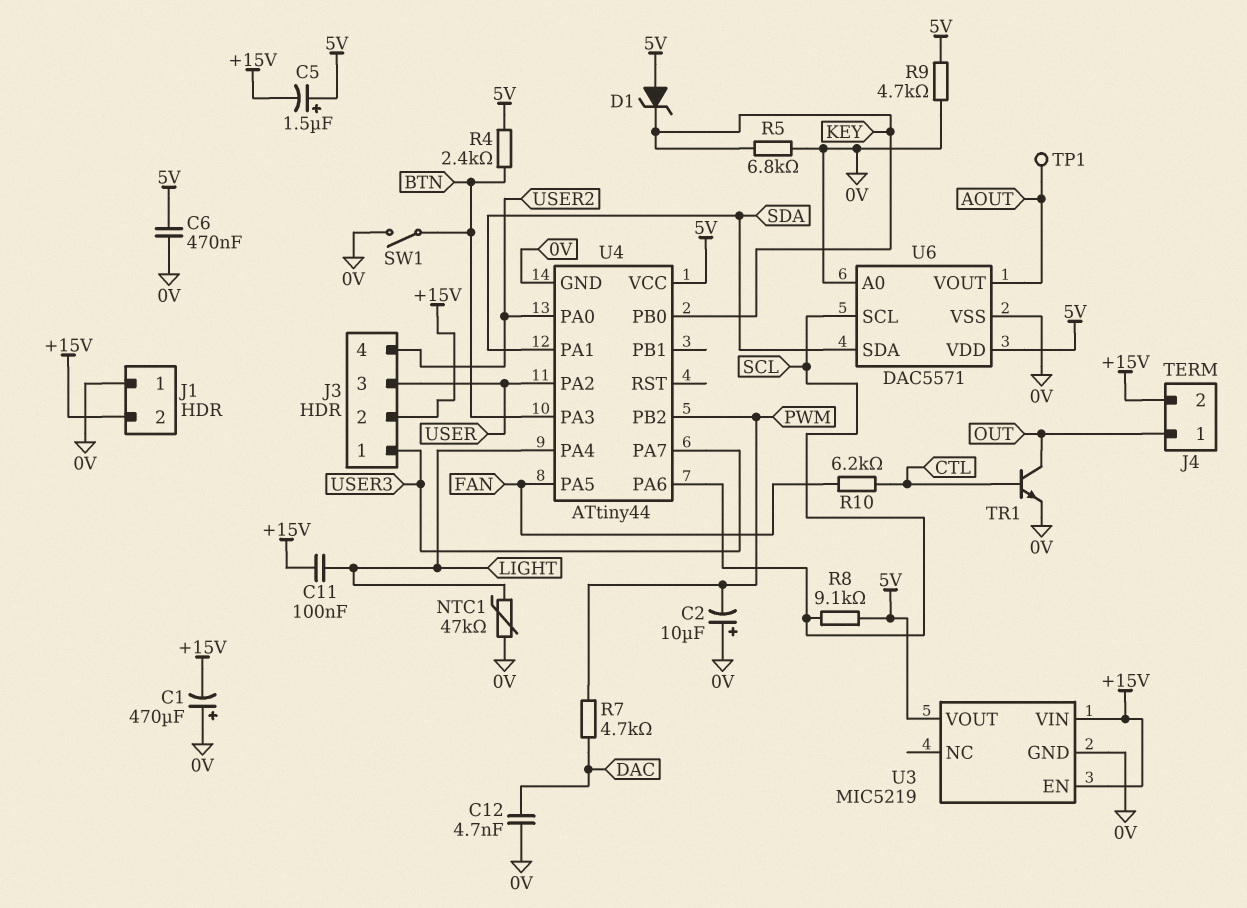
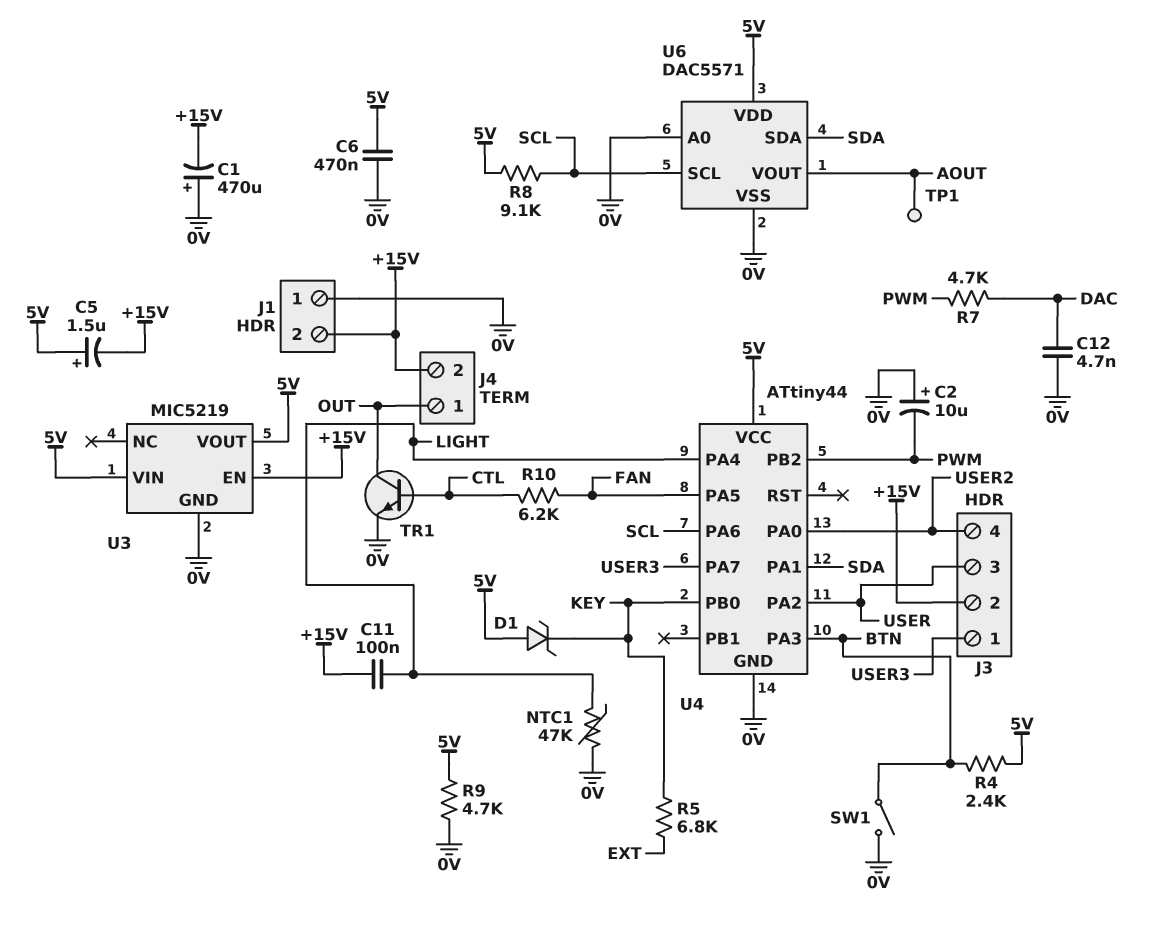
R5: 6.8k (0V, KEY) -> 6.8k (EXT, KEY)
U3 pin VIN: +15V -> 5V

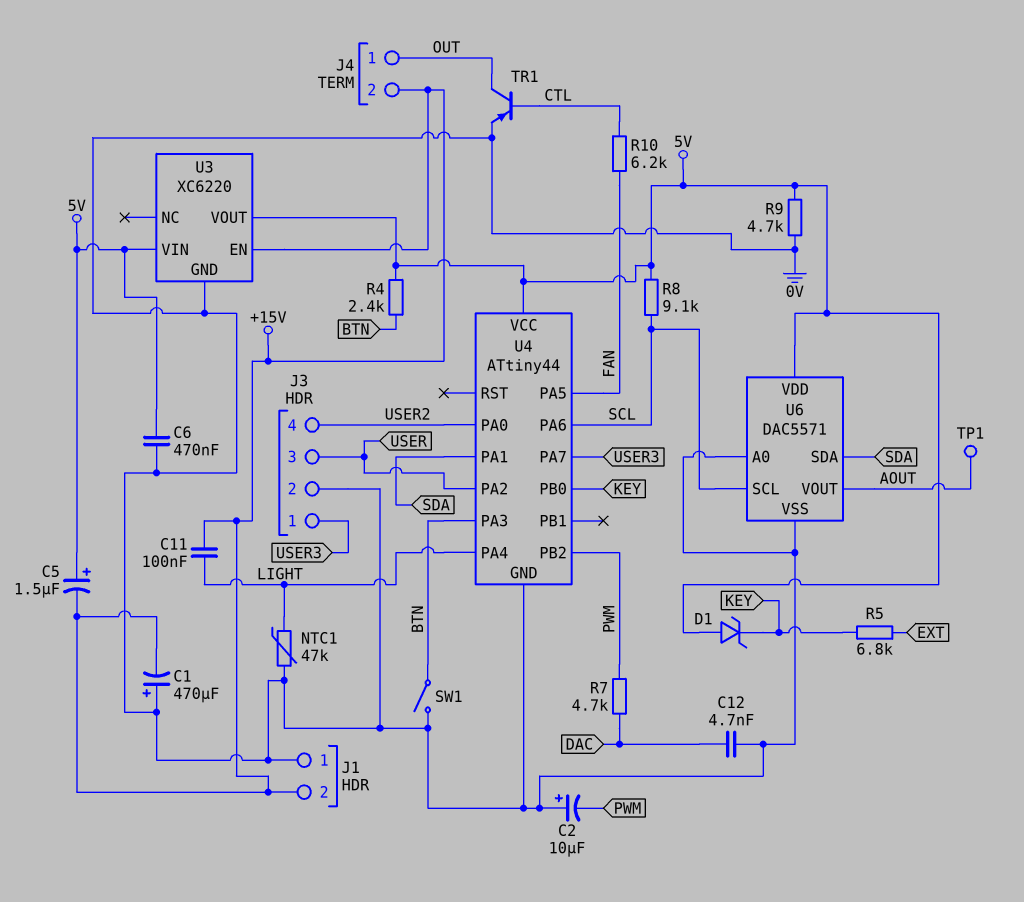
J3 pin 2: +15V -> 0V
TR1: NPN (B CTL, C OUT, E 0V) -> PNP (B CTL, C OUT, E 0V)
U3: MIC5219 -> XC6220

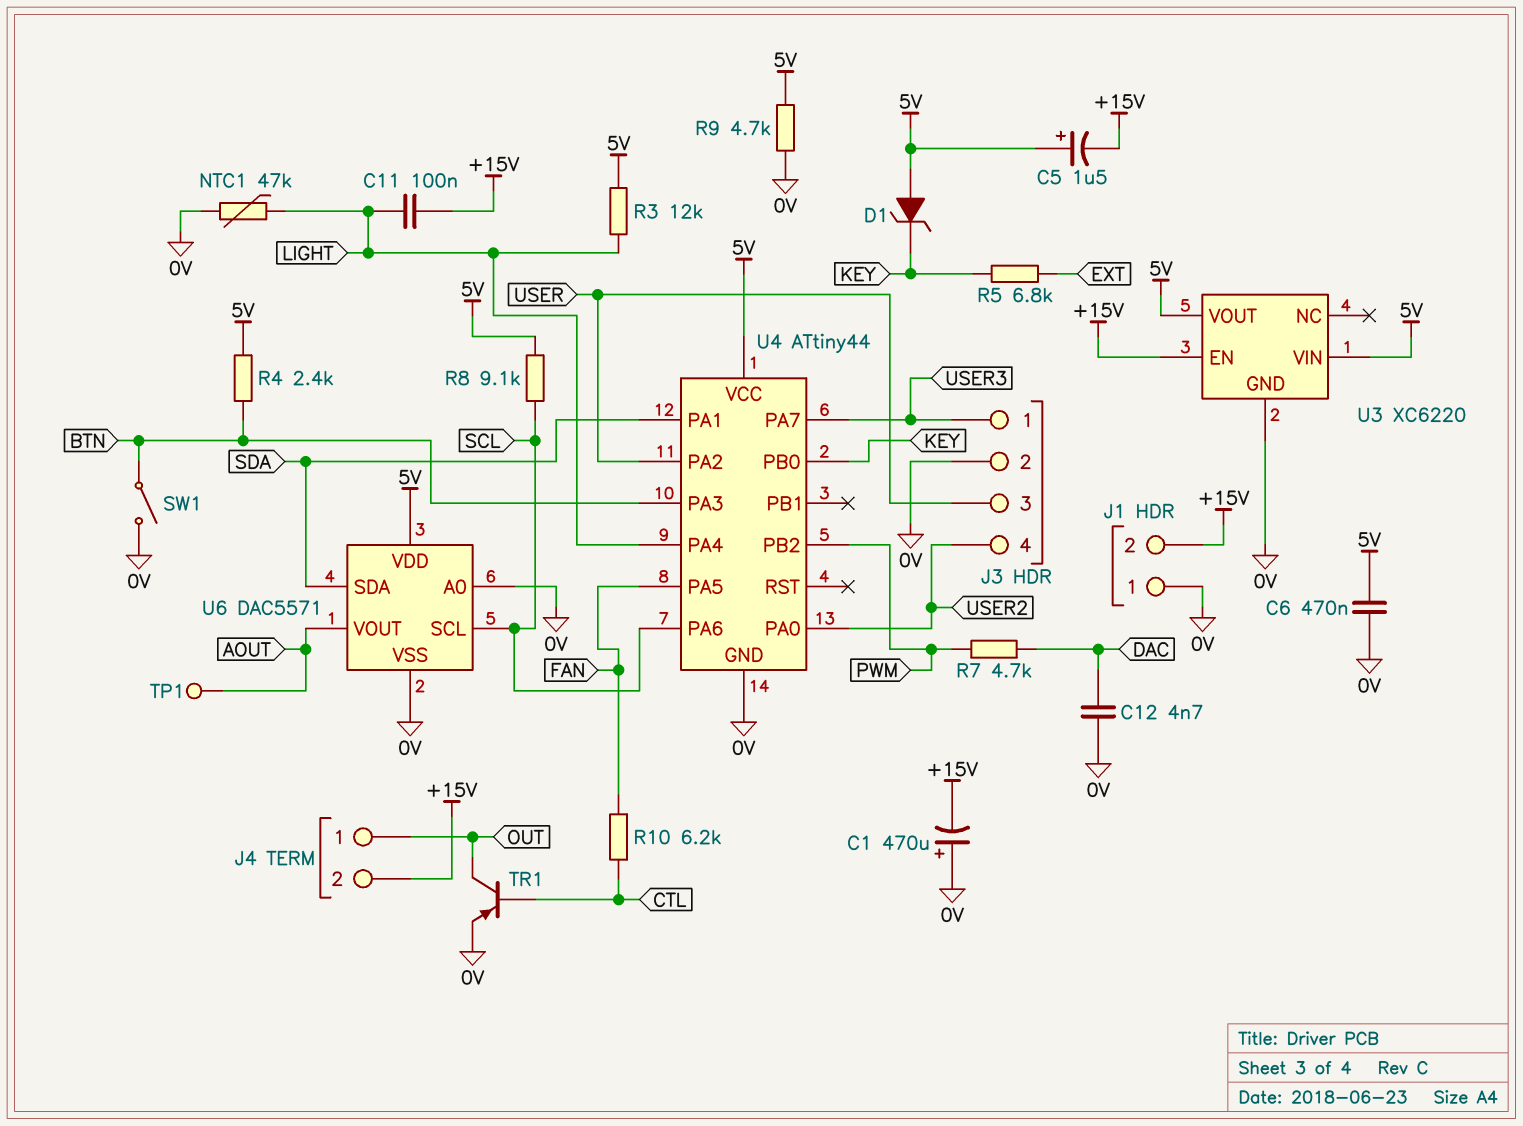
C2: 10uF (plus 0V, minus PWM) -> none
R3: none -> 12k (5V, LIGHT)

